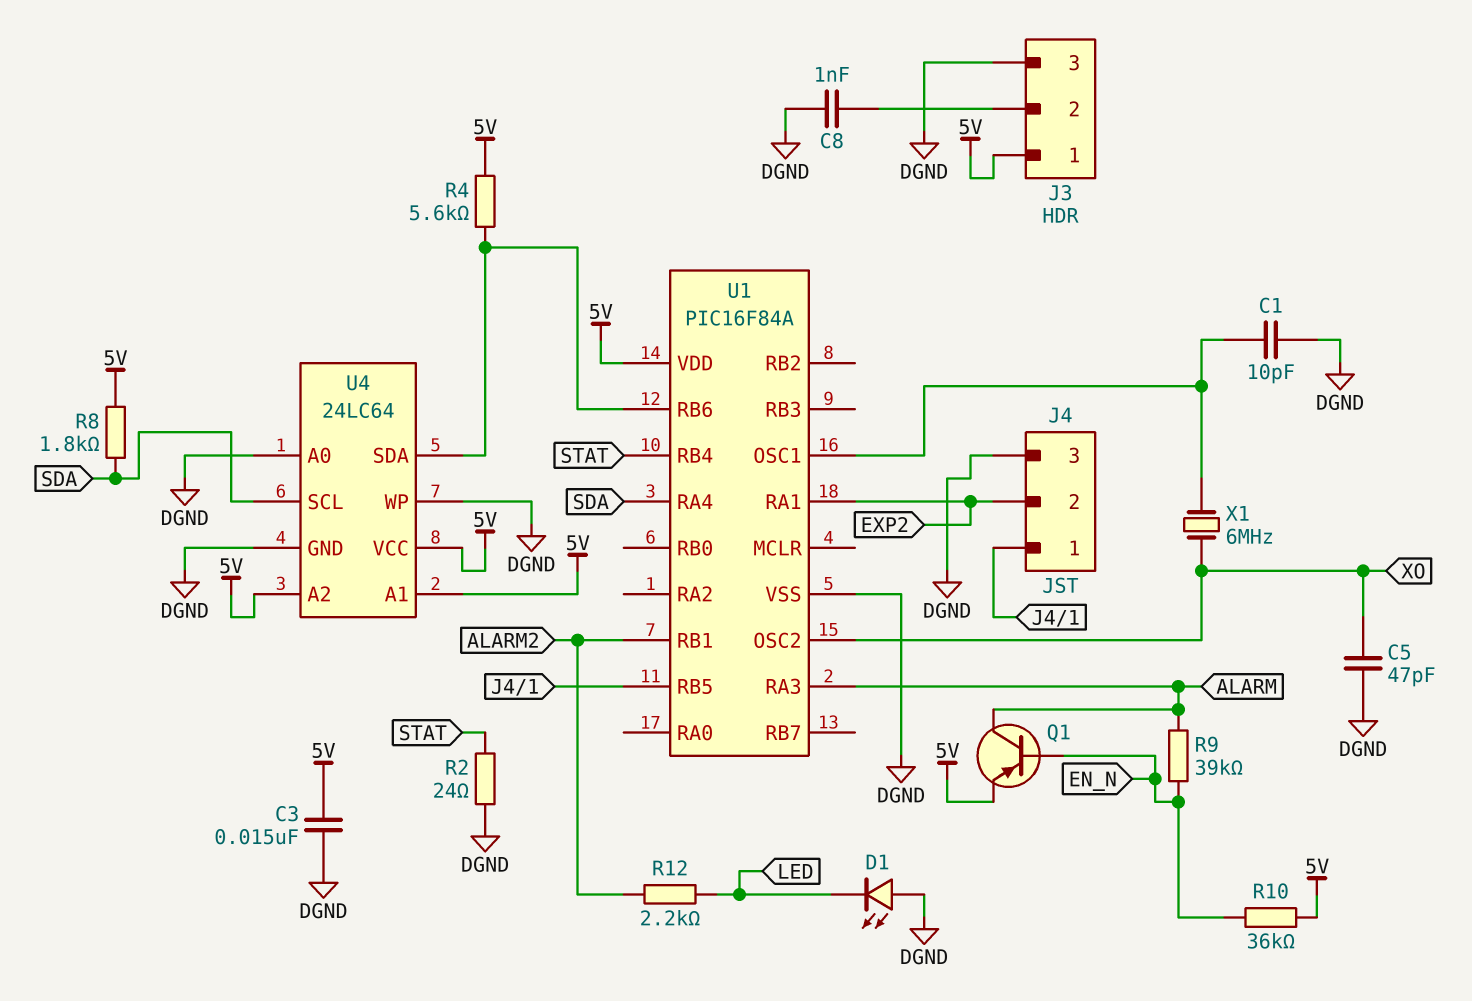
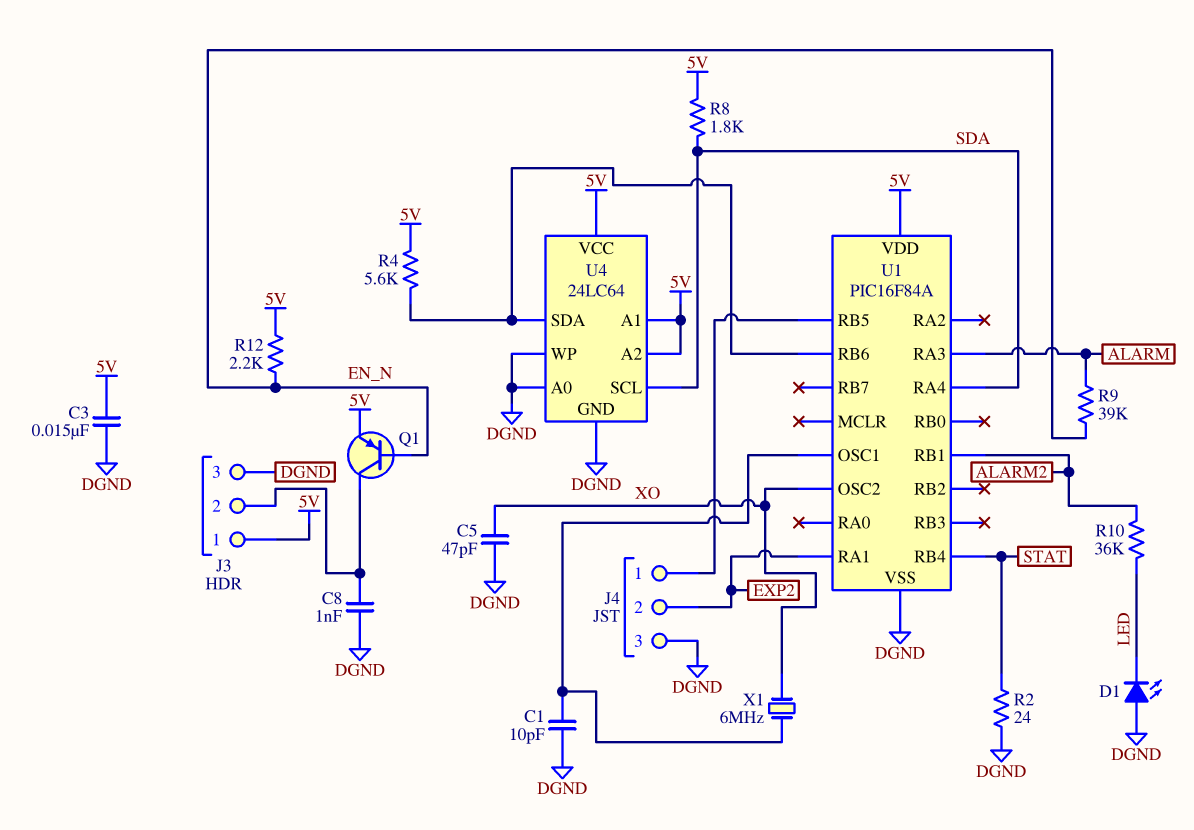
Q1: PNP (B EN_N, C ALARM, E 5V) -> PNP (B EN_N, C J3/2, E 5V)
R10: 36k (5V, EN_N) -> 36k (ALARM2, LED)
R12: 2.2k (ALARM2, LED) -> 2.2k (5V, EN_N)

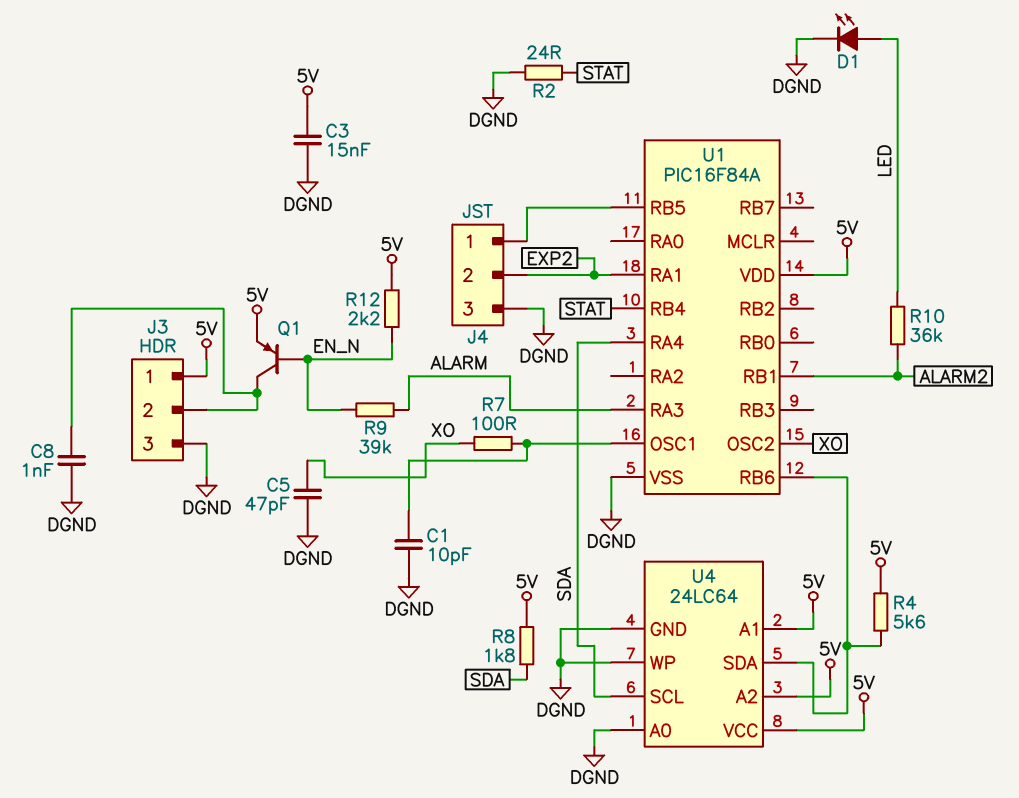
D1: LED (A DGND, K LED) -> LED (A LED, K DGND)
R7: none -> 100 (U1/OSC1, XO)
X1: 6MHz (U1/OSC1, XO) -> none

